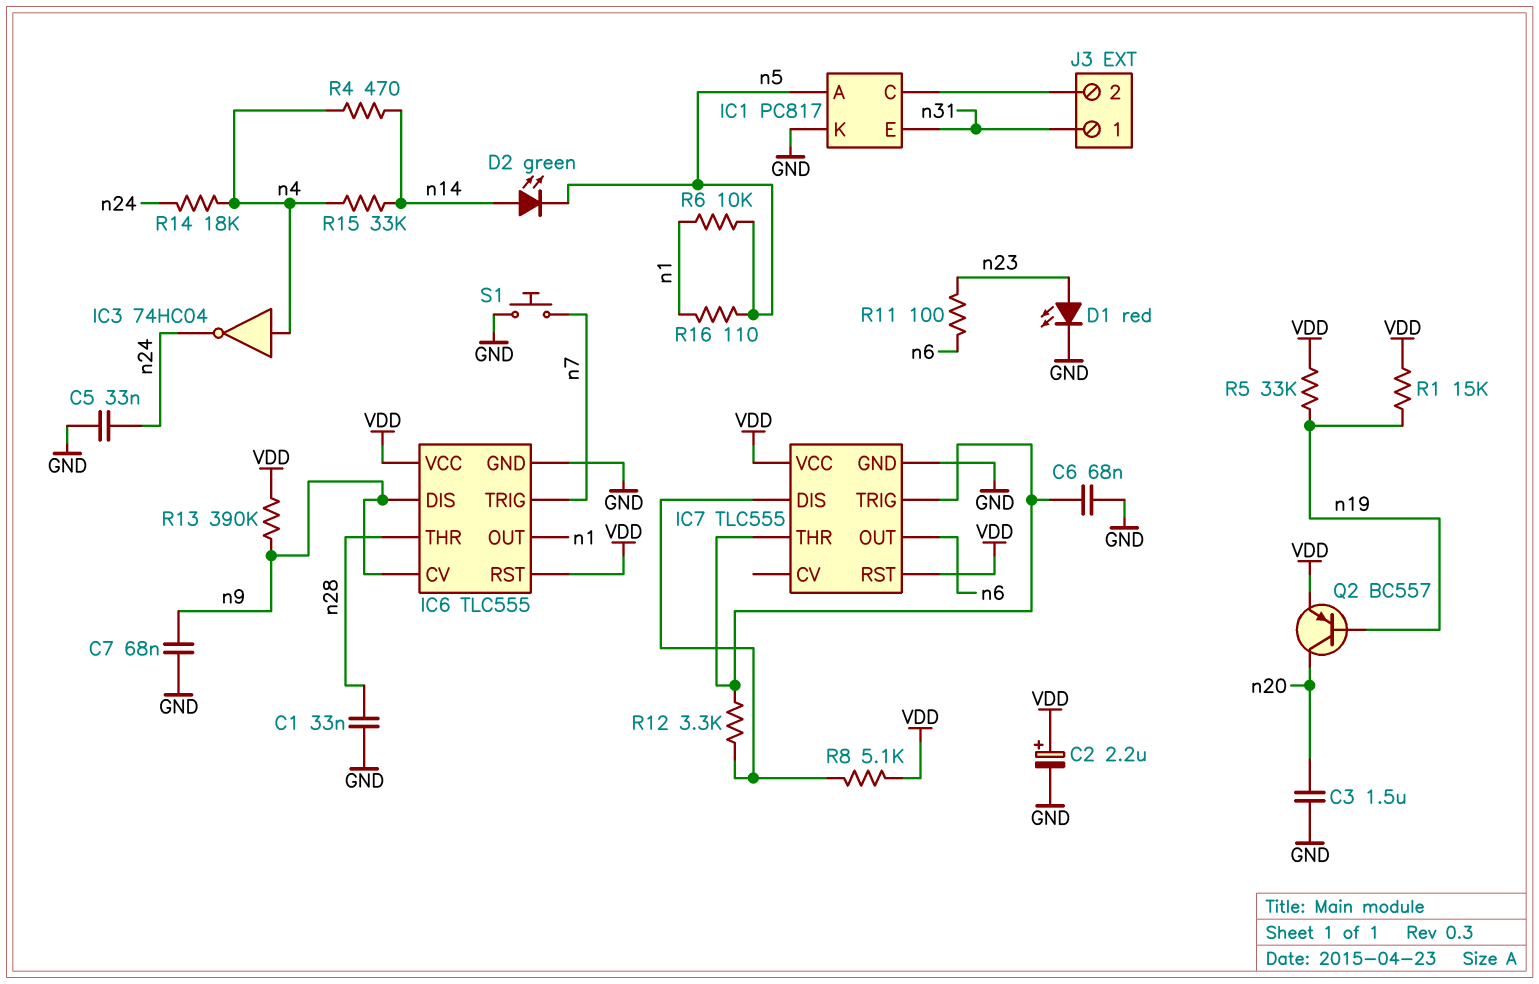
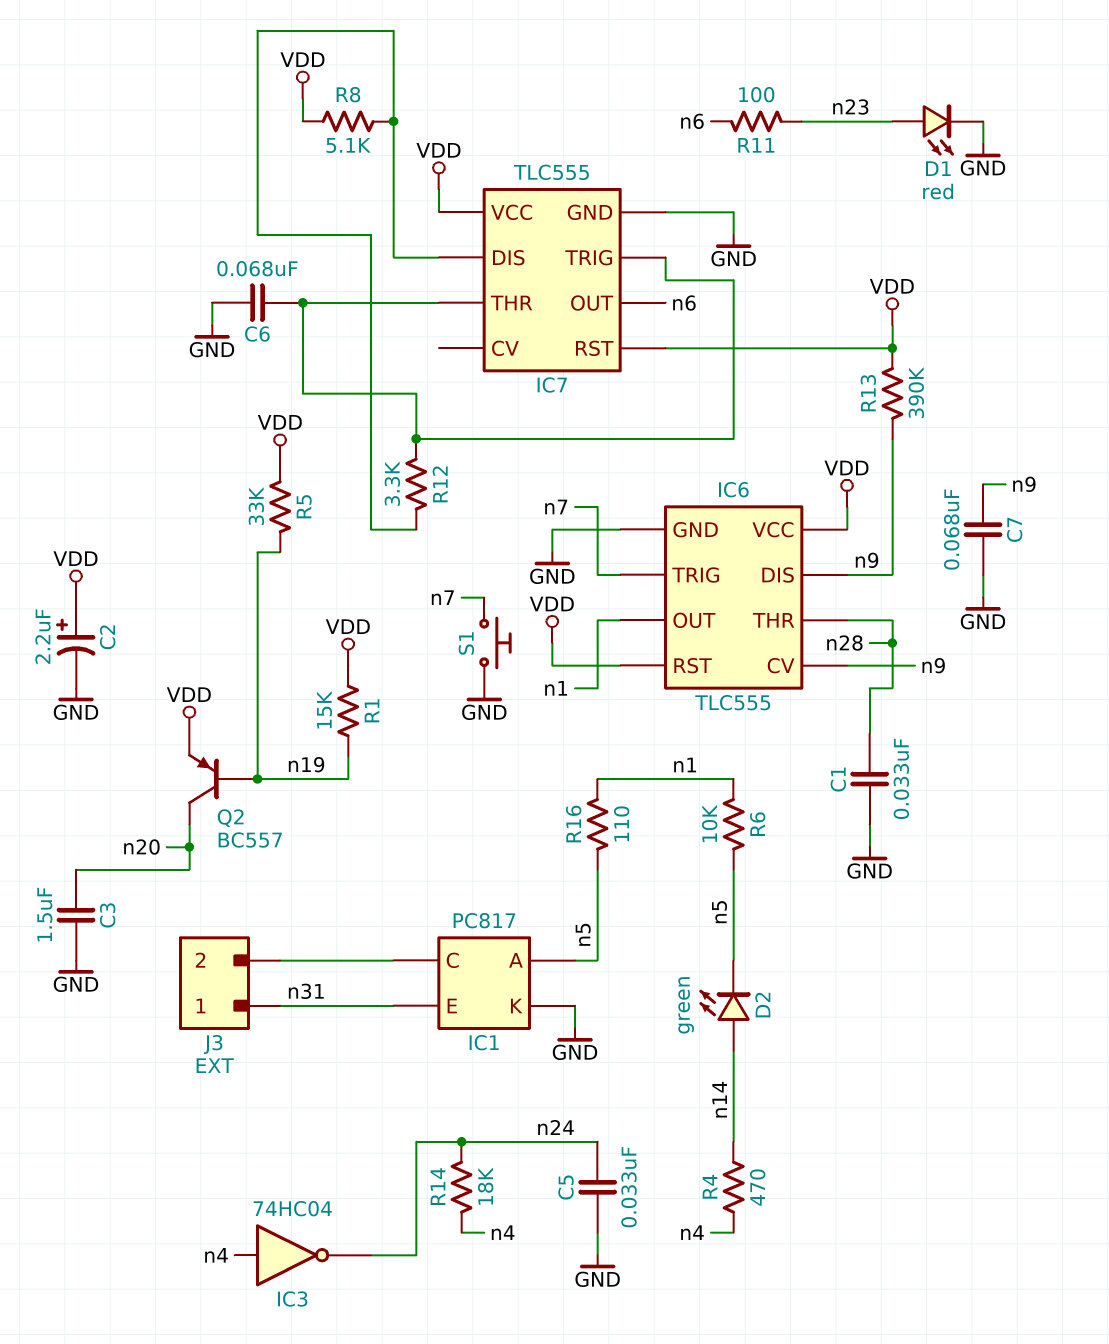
R15: 33k (n4, n14) -> none

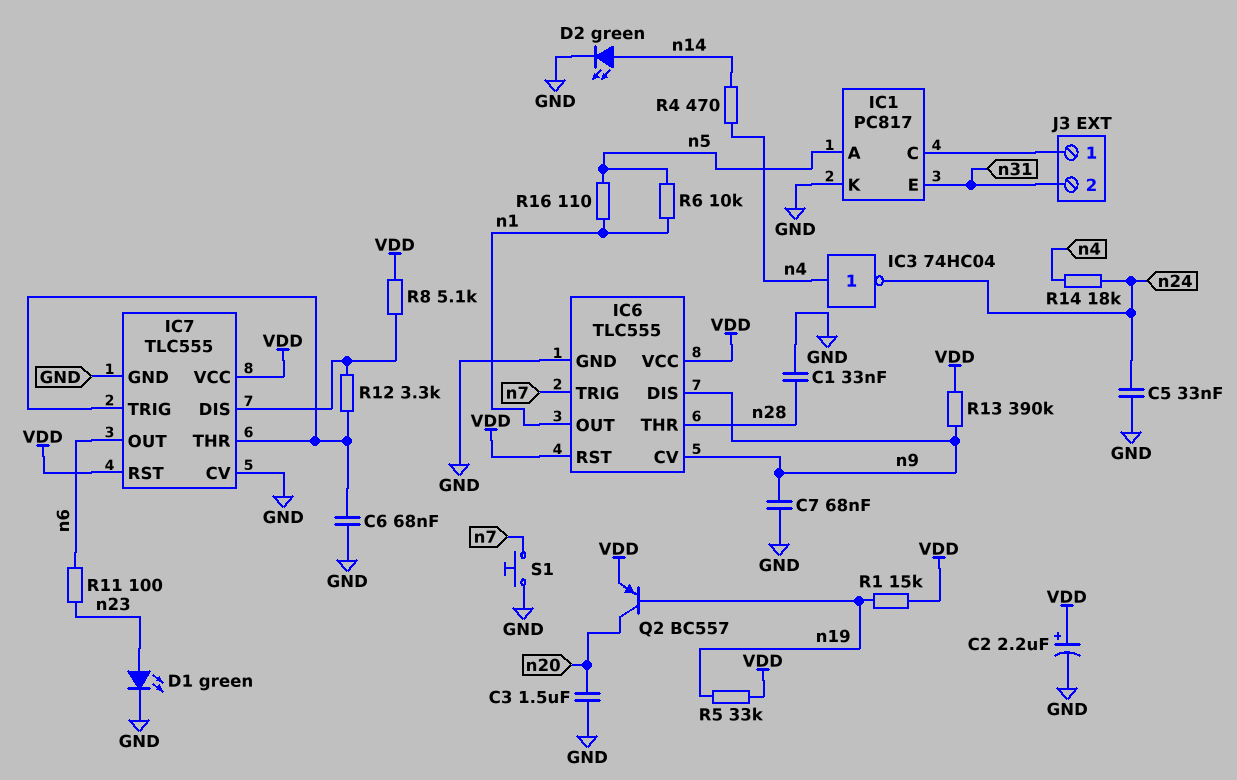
D1: LED red (A n23, K GND) -> LED green (A n23, K GND)
D2: LED green (A n14, K n5) -> LED green (A n14, K GND)
IC7 pin CV: none -> GND
J3 pin 1: n31 -> IC1/C
J3 pin 2: IC1/C -> n31

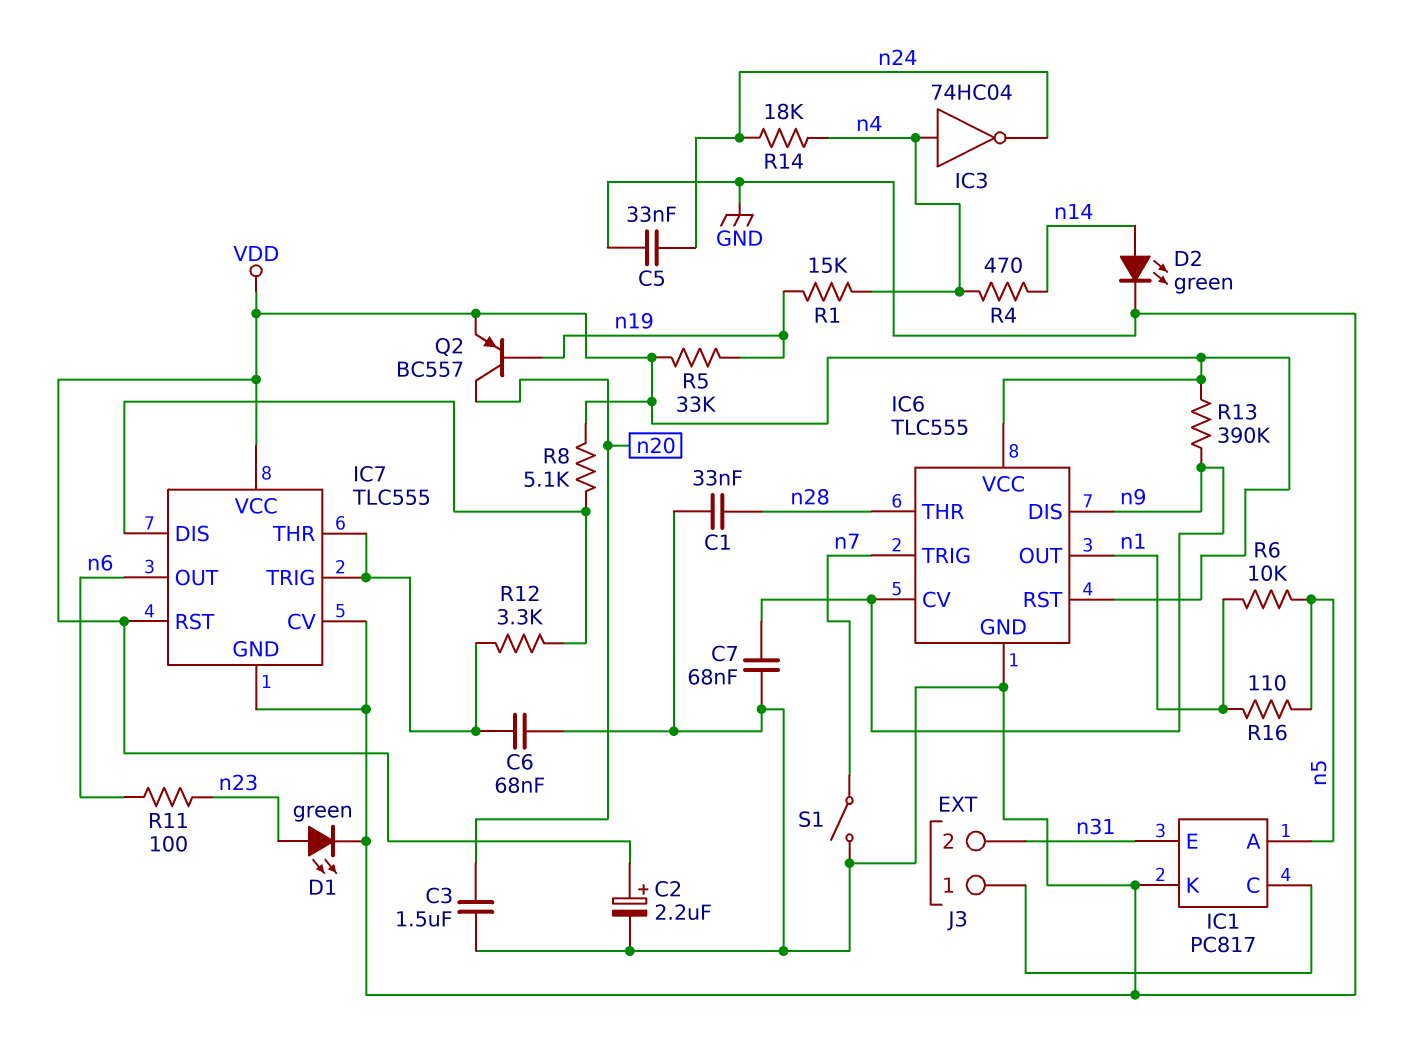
R1: 15k (VDD, n19) -> 15k (n4, n19)
S1: button (GND, n7) -> switch (GND, n7)

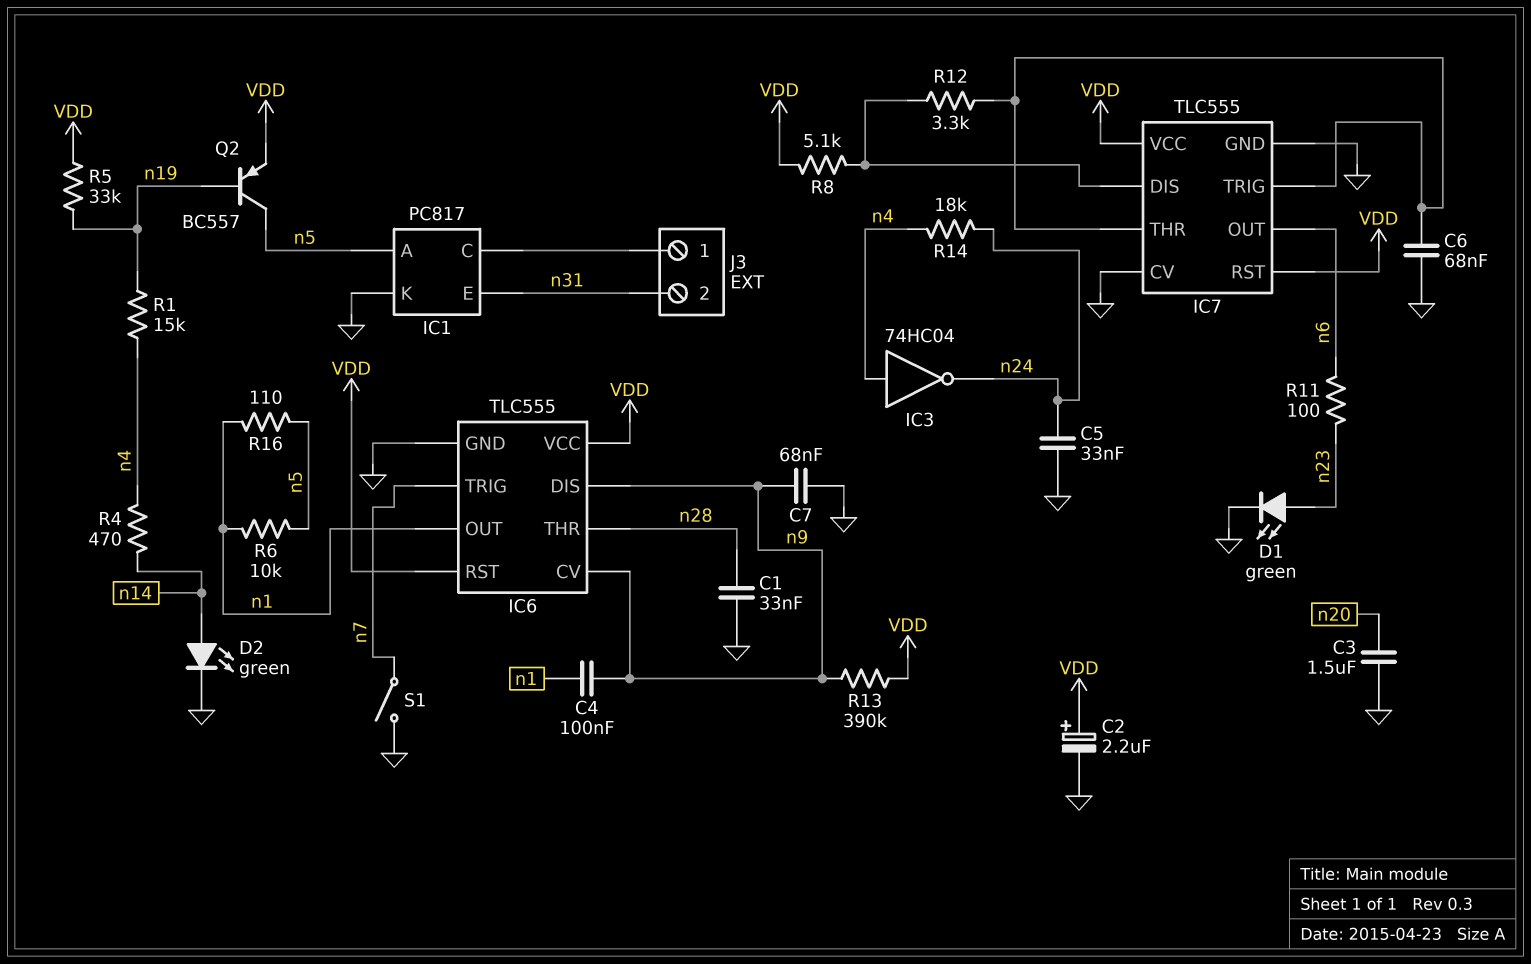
C4: none -> 100nF (n1, n9)
Q2: PNP BC557 (B n19, C n20, E VDD) -> PNP BC557 (B n19, C n5, E VDD)

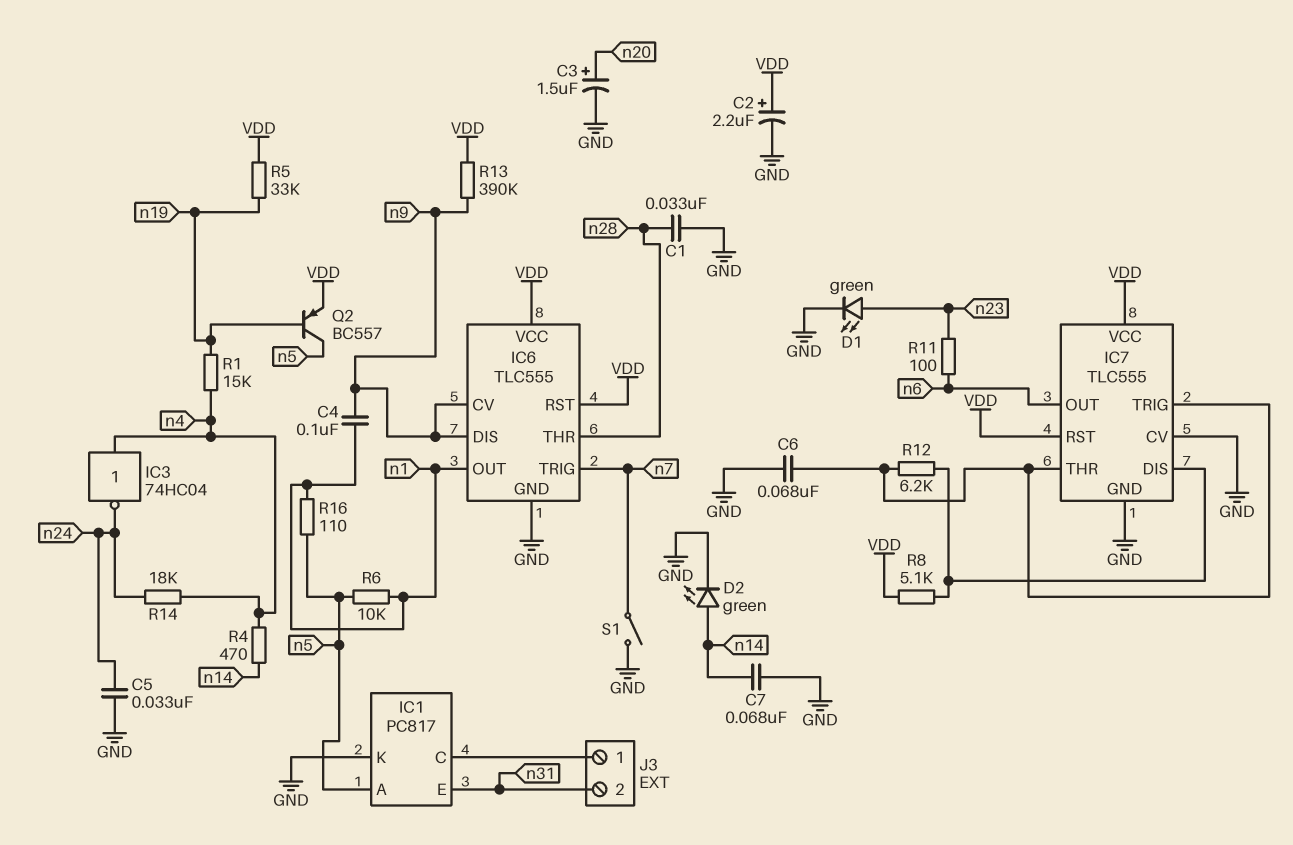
C3: 1.5uF (GND, n20) -> 1.5uF (plus n20, minus GND)
C7: 68nF (GND, n9) -> 68nF (GND, n14)
R12: 3.3k (IC7/DIS, IC7/THR) -> 6.2k (IC7/DIS, IC7/THR)

